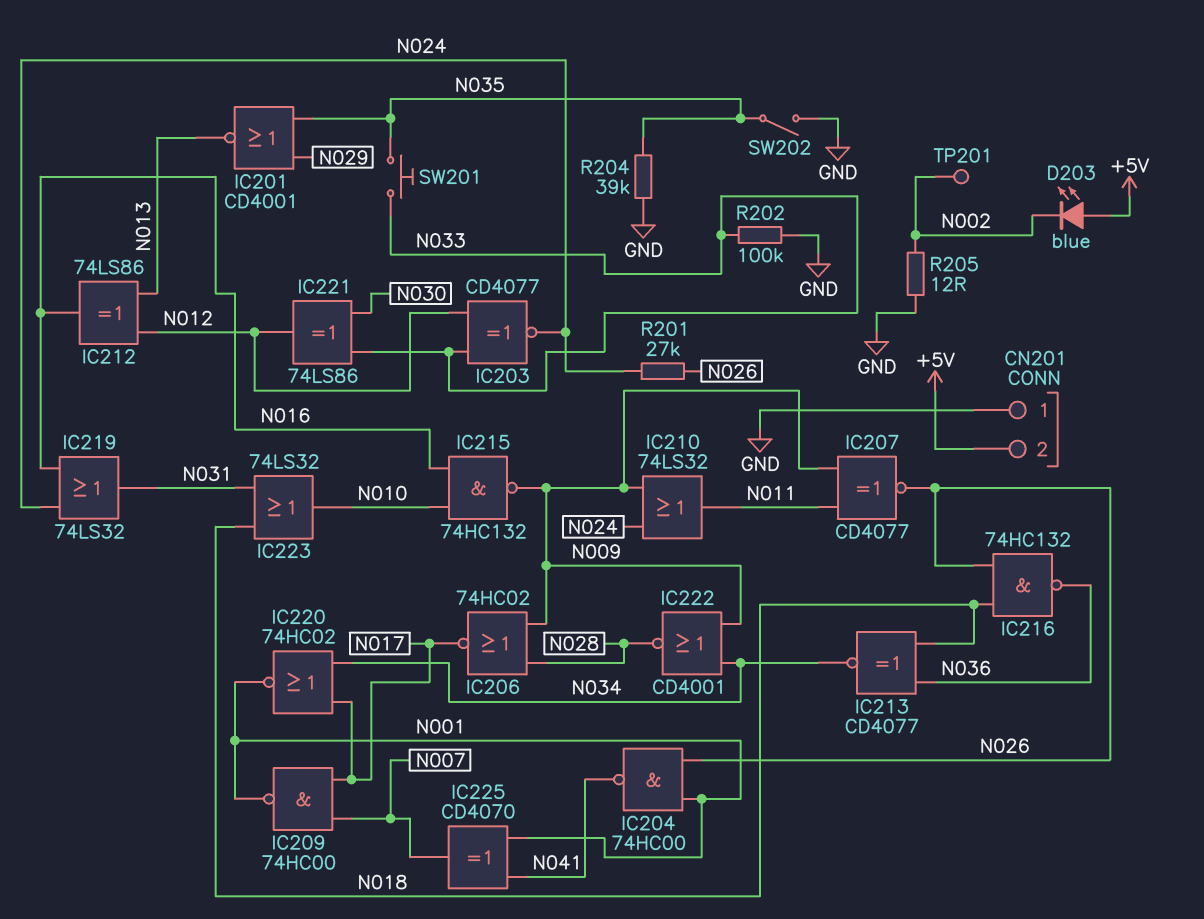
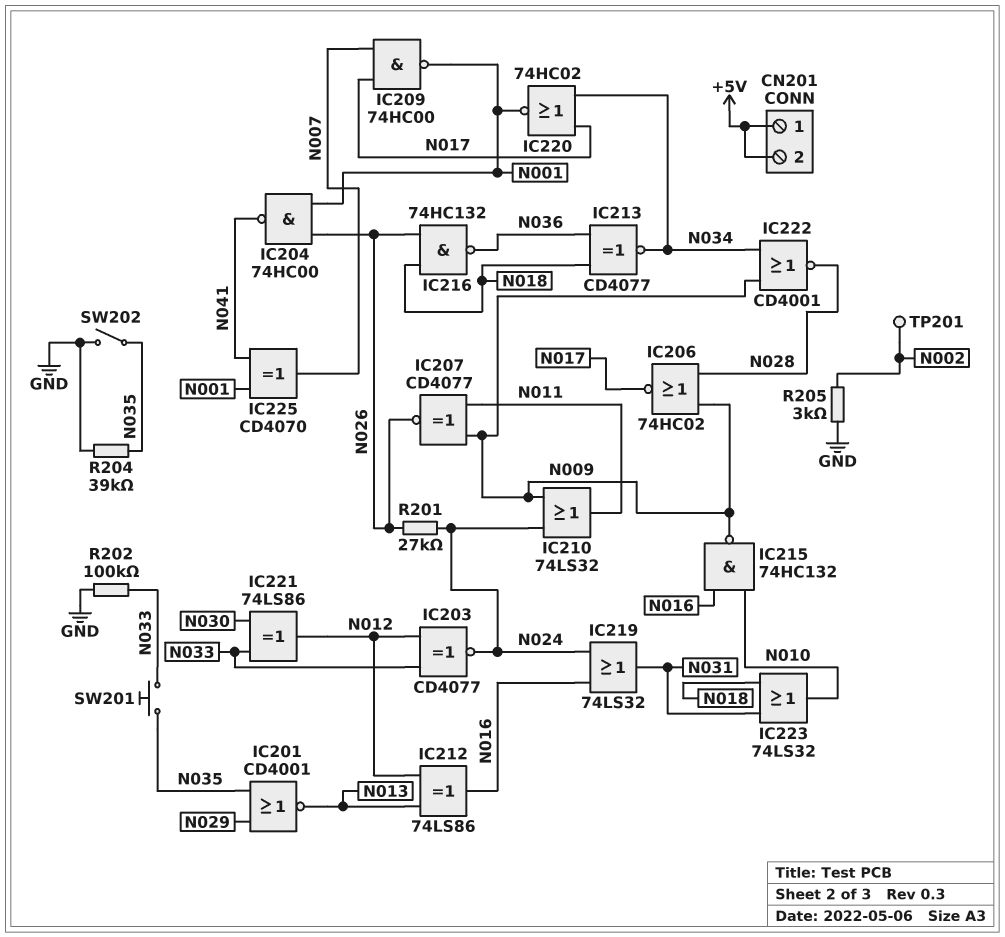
CN201 pin 1: GND -> +5V
D203: LED blue (A +5V, K N002) -> none
R205: 12 (GND, N002) -> 3k (GND, N002)

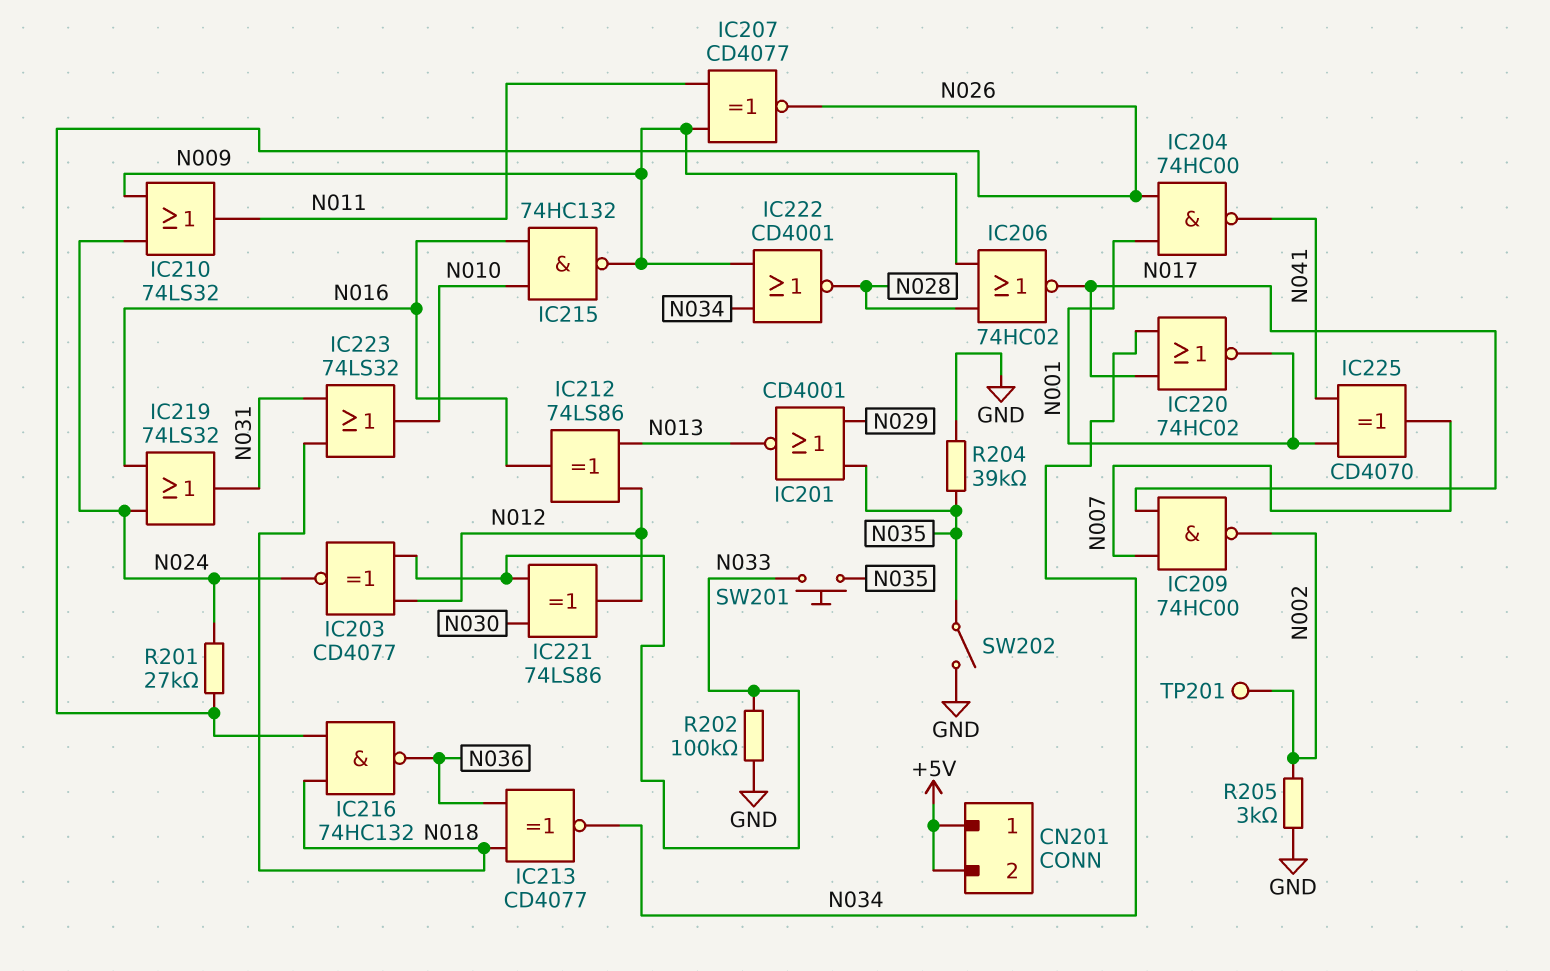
IC209: NAND 74HC00 (in N007, in N017, out N001) -> NAND 74HC00 (in N007, in N017, out N002)

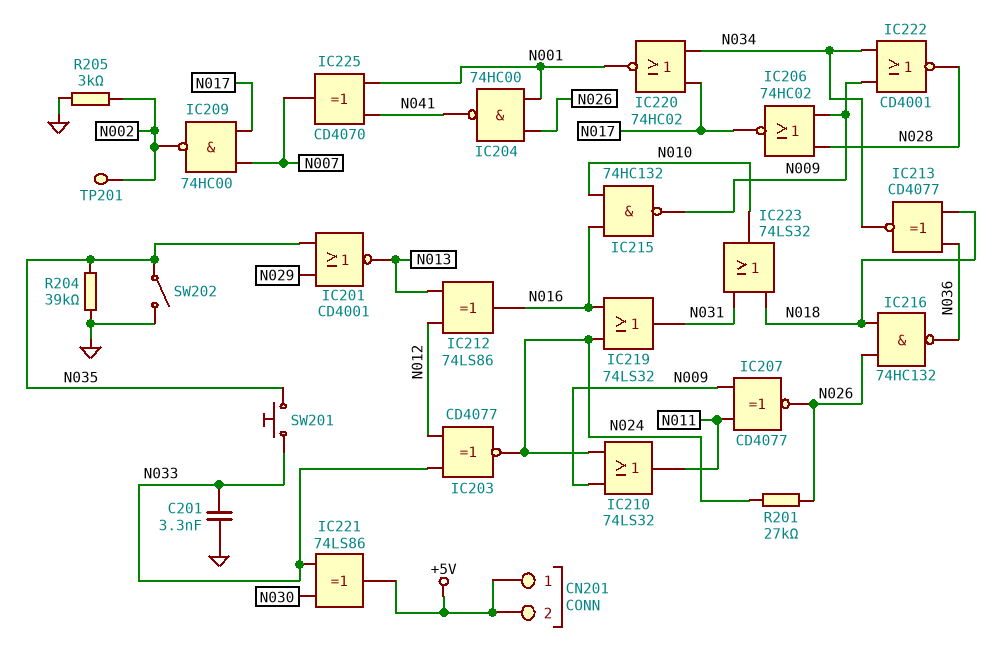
C201: none -> 3.3nF (GND, N033)
IC221: XOR 74LS86 (in N030, in N033, out N012) -> XOR 74LS86 (in N030, in N033, out +5V)
R202: 100k (GND, N033) -> none

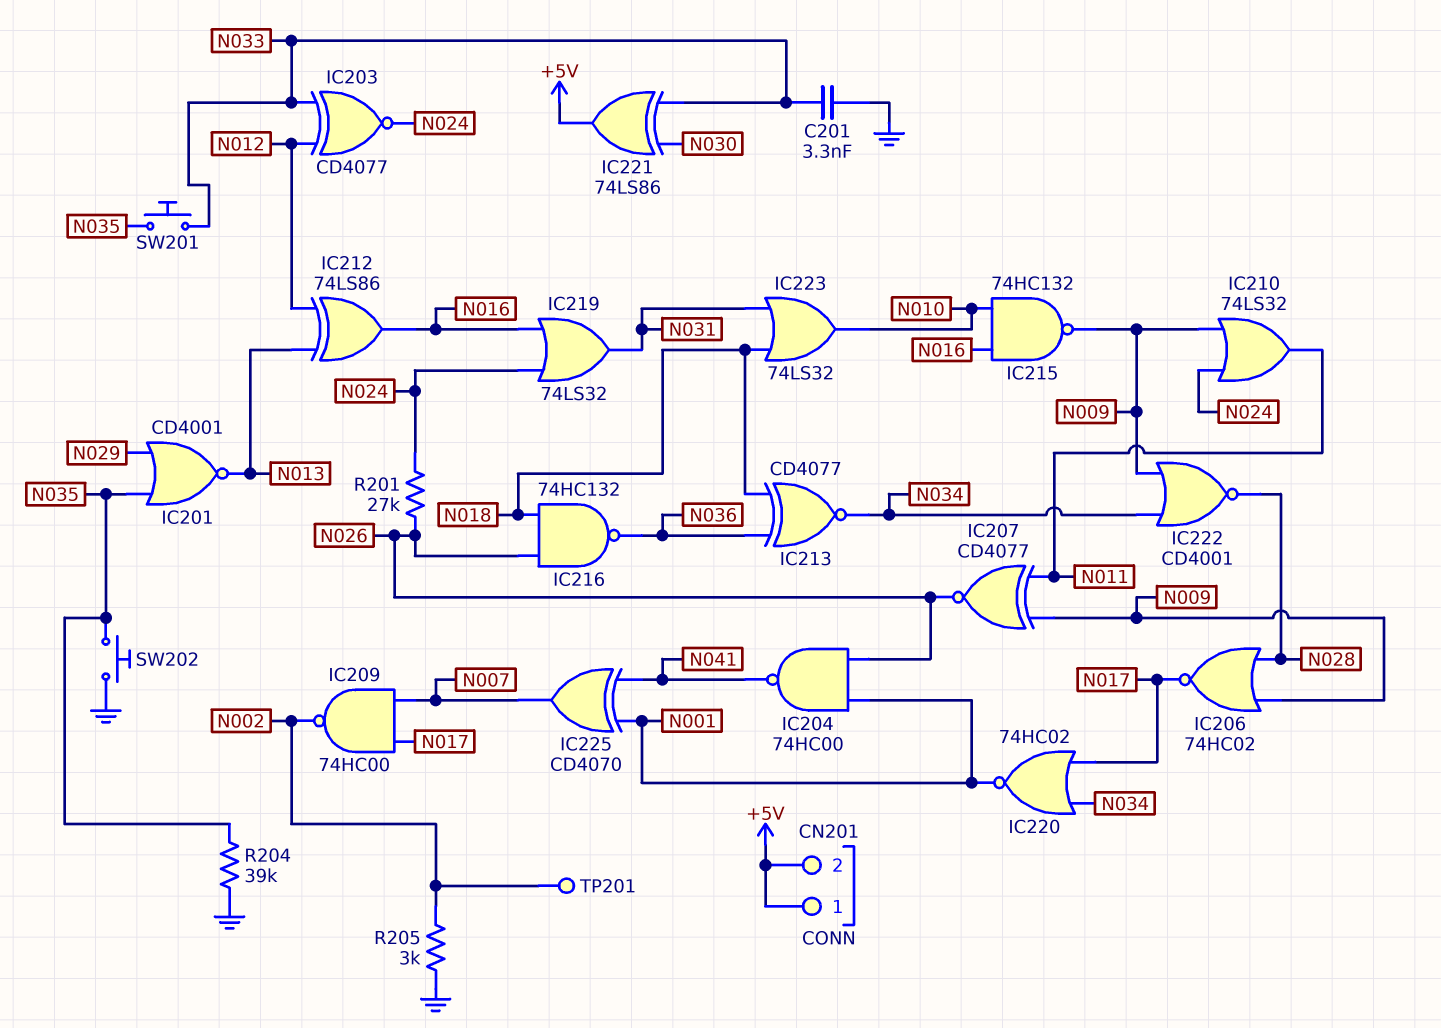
SW202: switch (GND, N035) -> button (GND, N035)

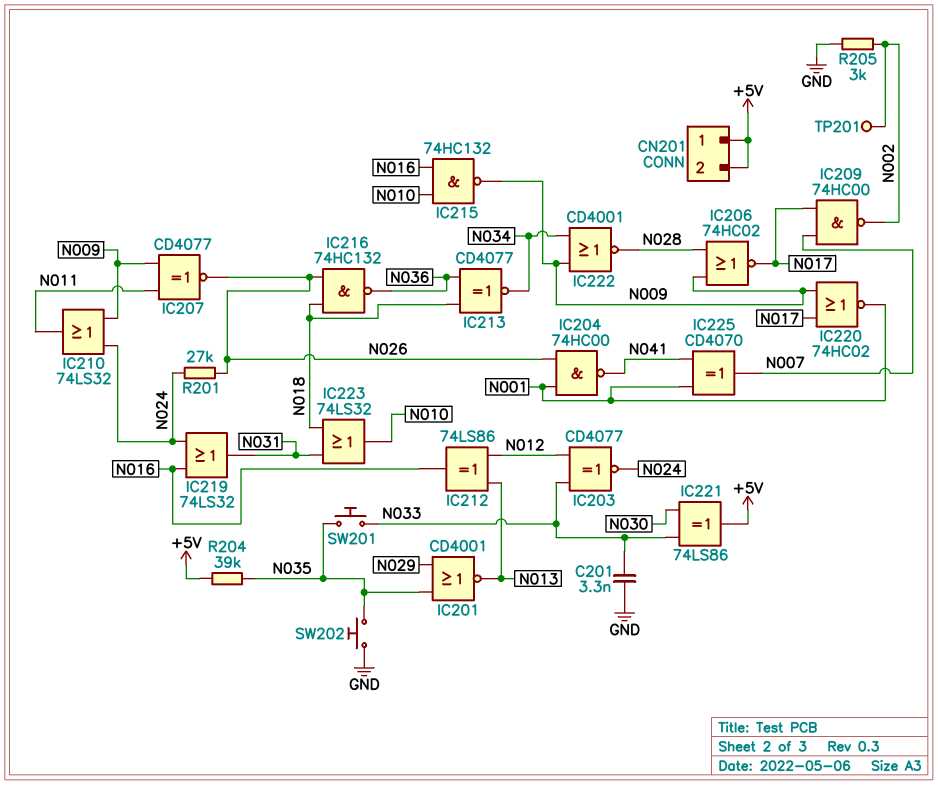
IC220: NOR 74HC02 (in N017, in N034, out N001) -> NOR 74HC02 (in N009, in N017, out N001)
R204: 39k (GND, N035) -> 39k (+5V, N035)

